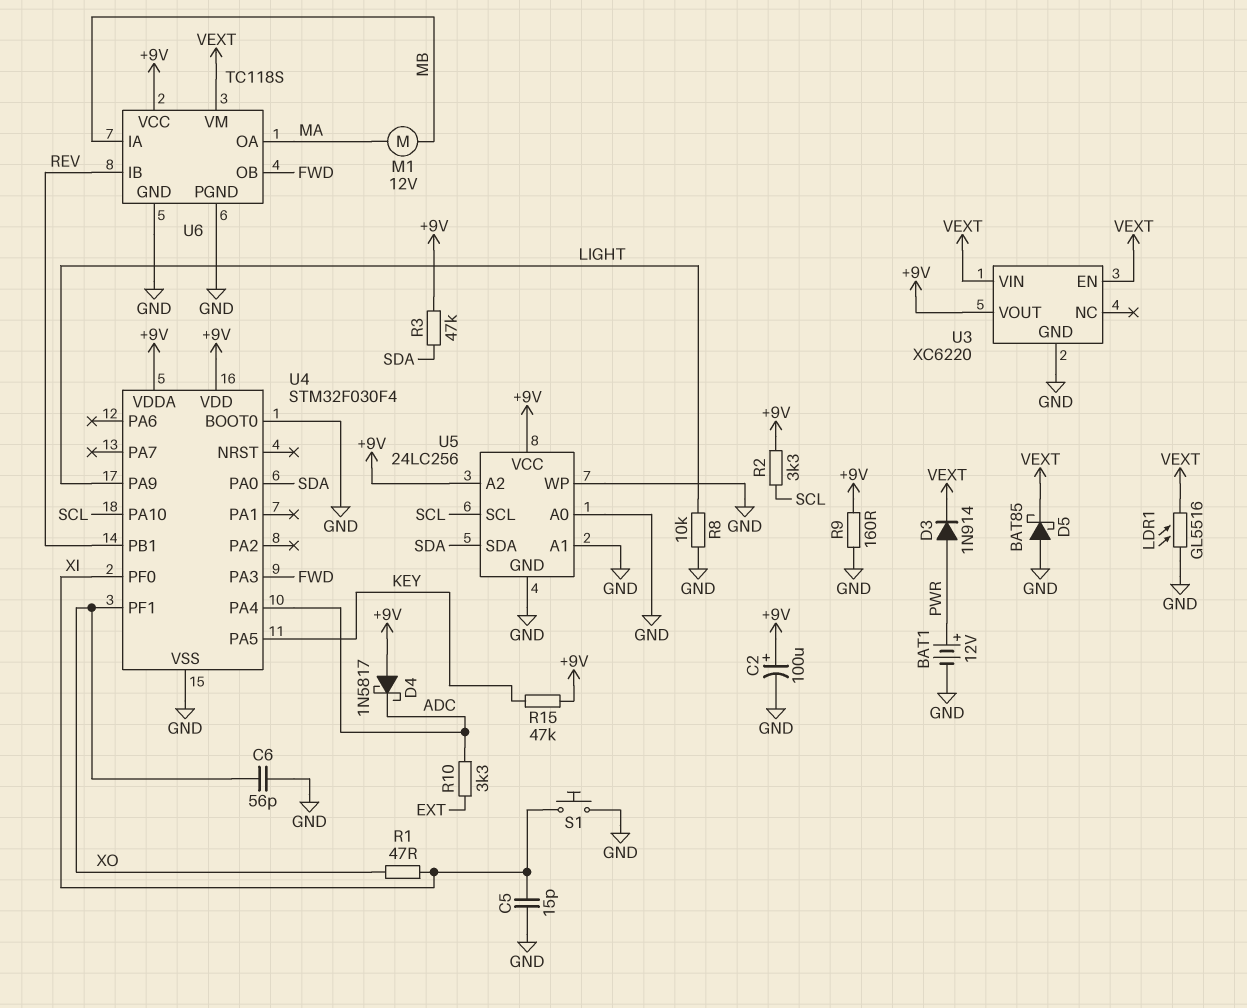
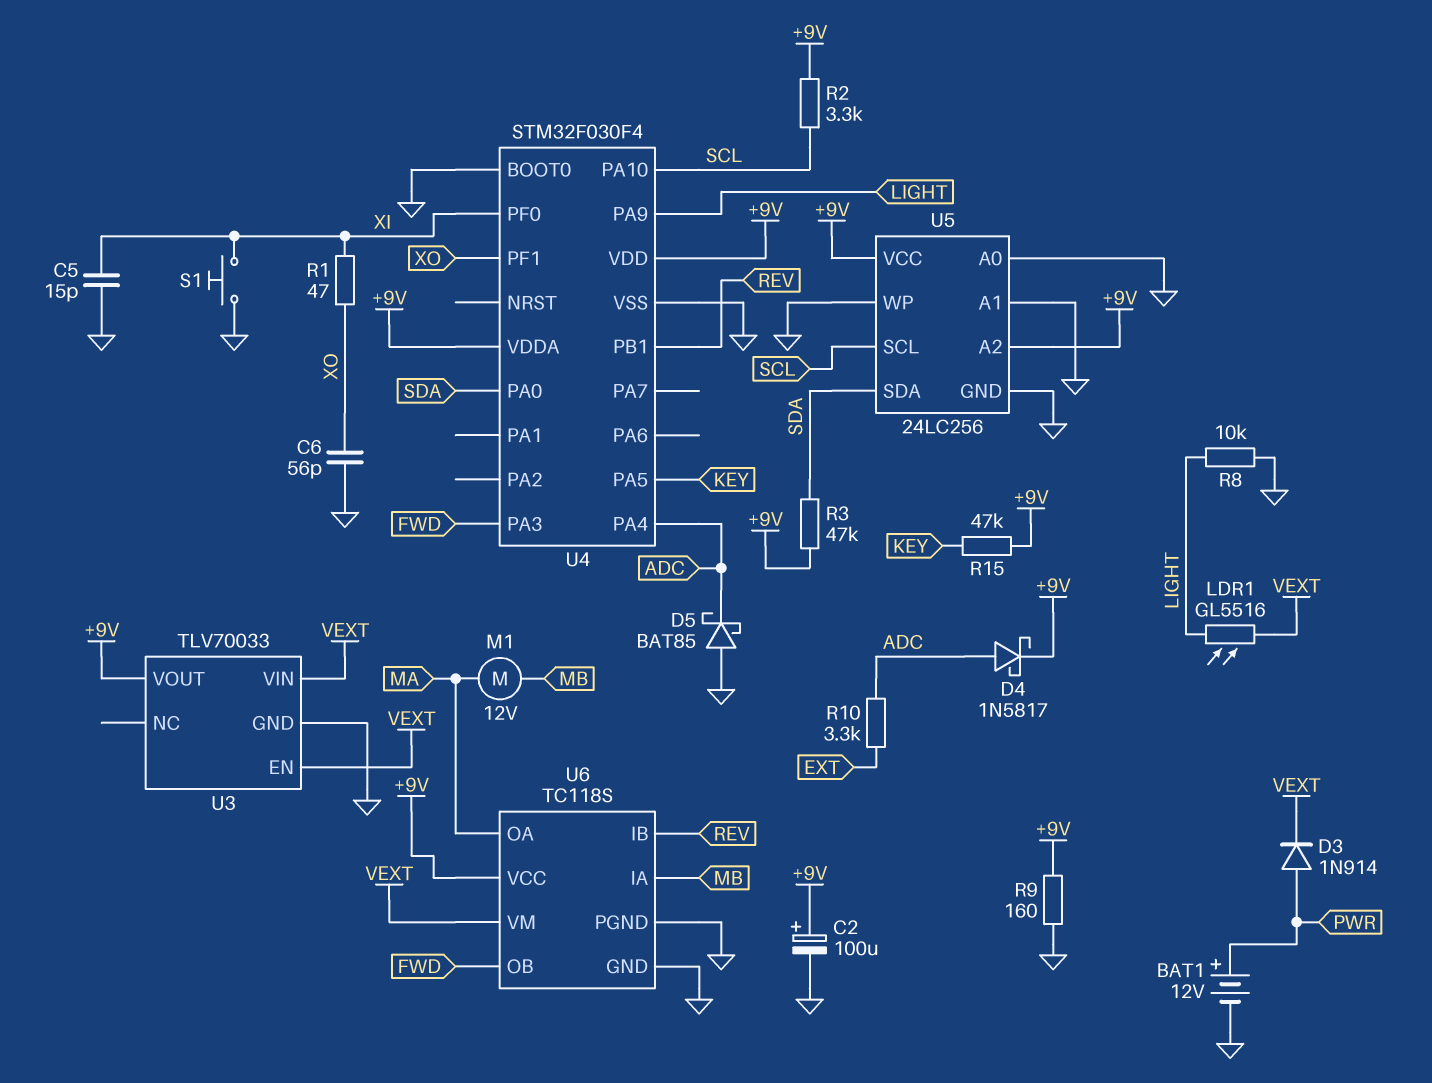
D4: schottky 1N5817 (A +9V, K ADC) -> schottky 1N5817 (A ADC, K +9V)
D5: schottky BAT85 (A GND, K VEXT) -> schottky BAT85 (A GND, K ADC)
LDR1: GL5516 (GND, VEXT) -> GL5516 (LIGHT, VEXT)
U3: XC6220 -> TLV70033

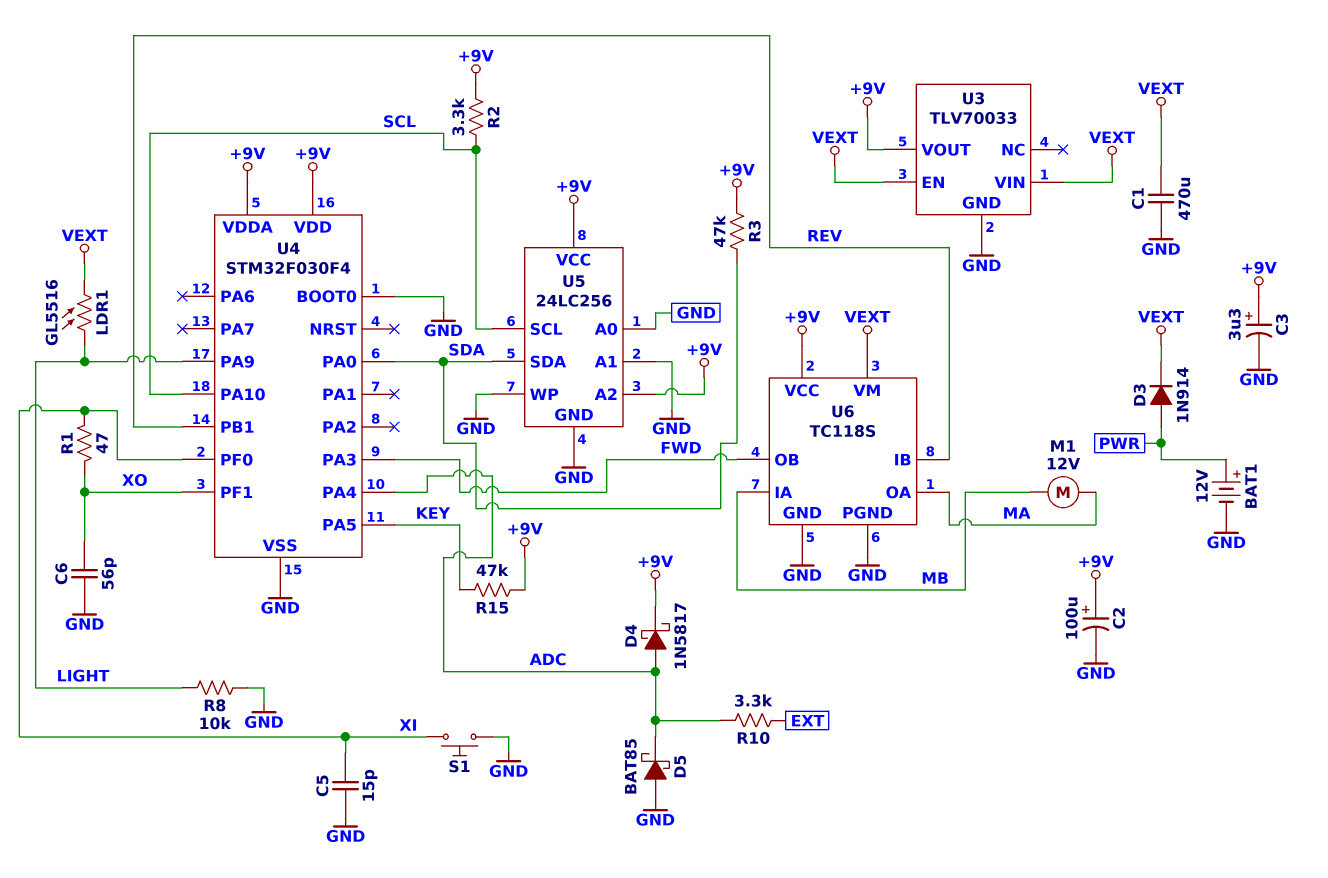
C1: none -> 470uF (GND, VEXT)
C3: none -> 3.3uF (plus +9V, minus GND)
R9: 160 (+9V, GND) -> none

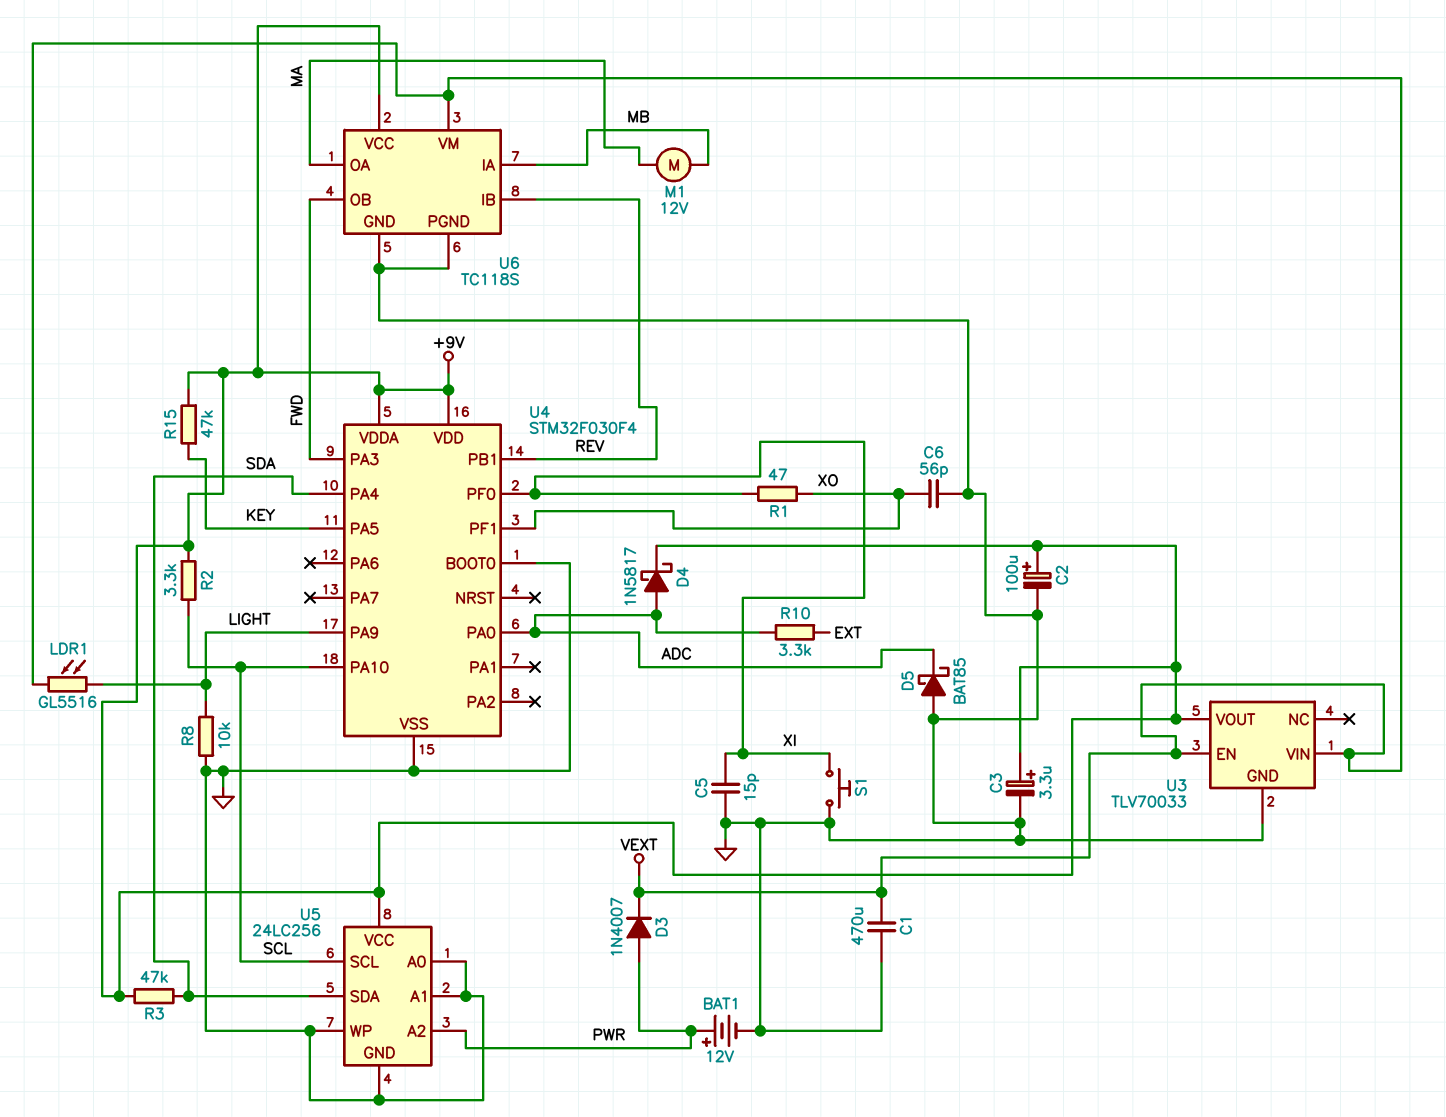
D3: diode 1N914 (A PWR, K VEXT) -> diode 1N4007 (A PWR, K VEXT)
U4 pin PA0: SDA -> ADC
U4 pin PA4: ADC -> SDA
U5 pin A2: +9V -> PWR

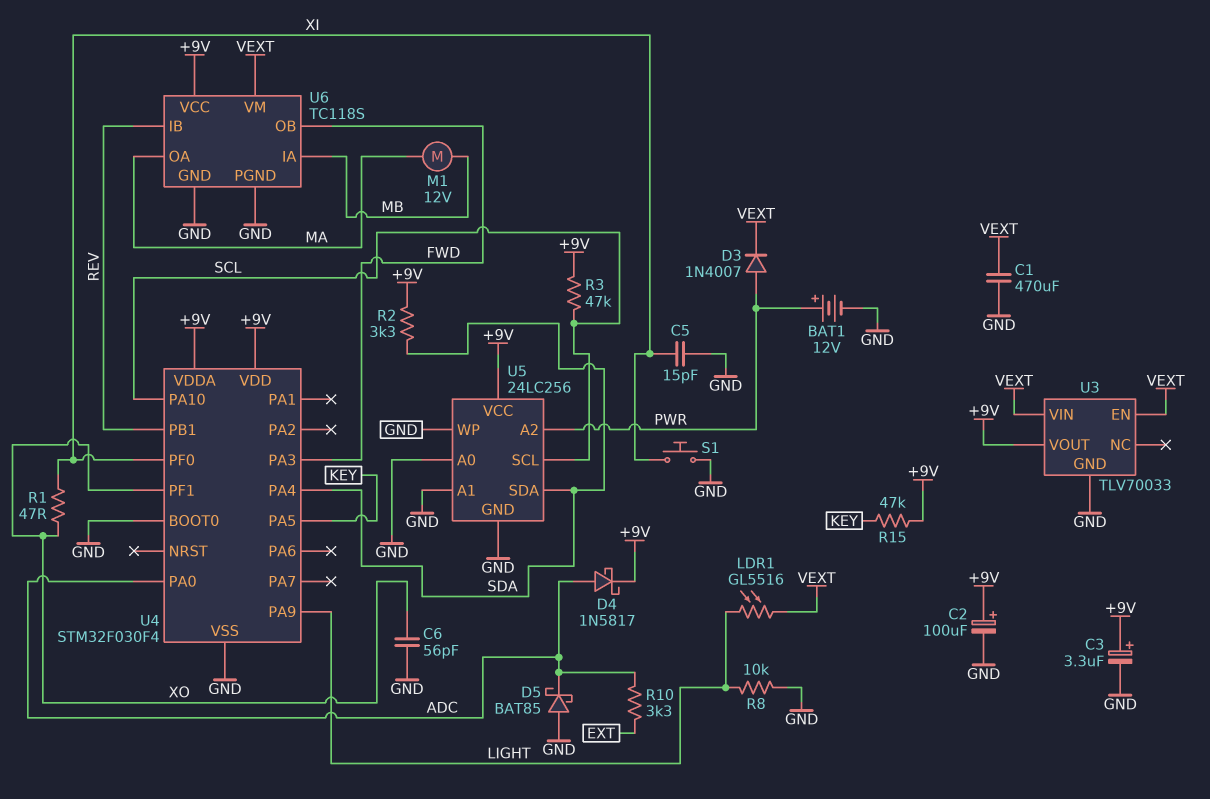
R2: 3.3k (+9V, SCL) -> 3.3k (+9V, SDA)
R3: 47k (+9V, SDA) -> 47k (+9V, SCL)

